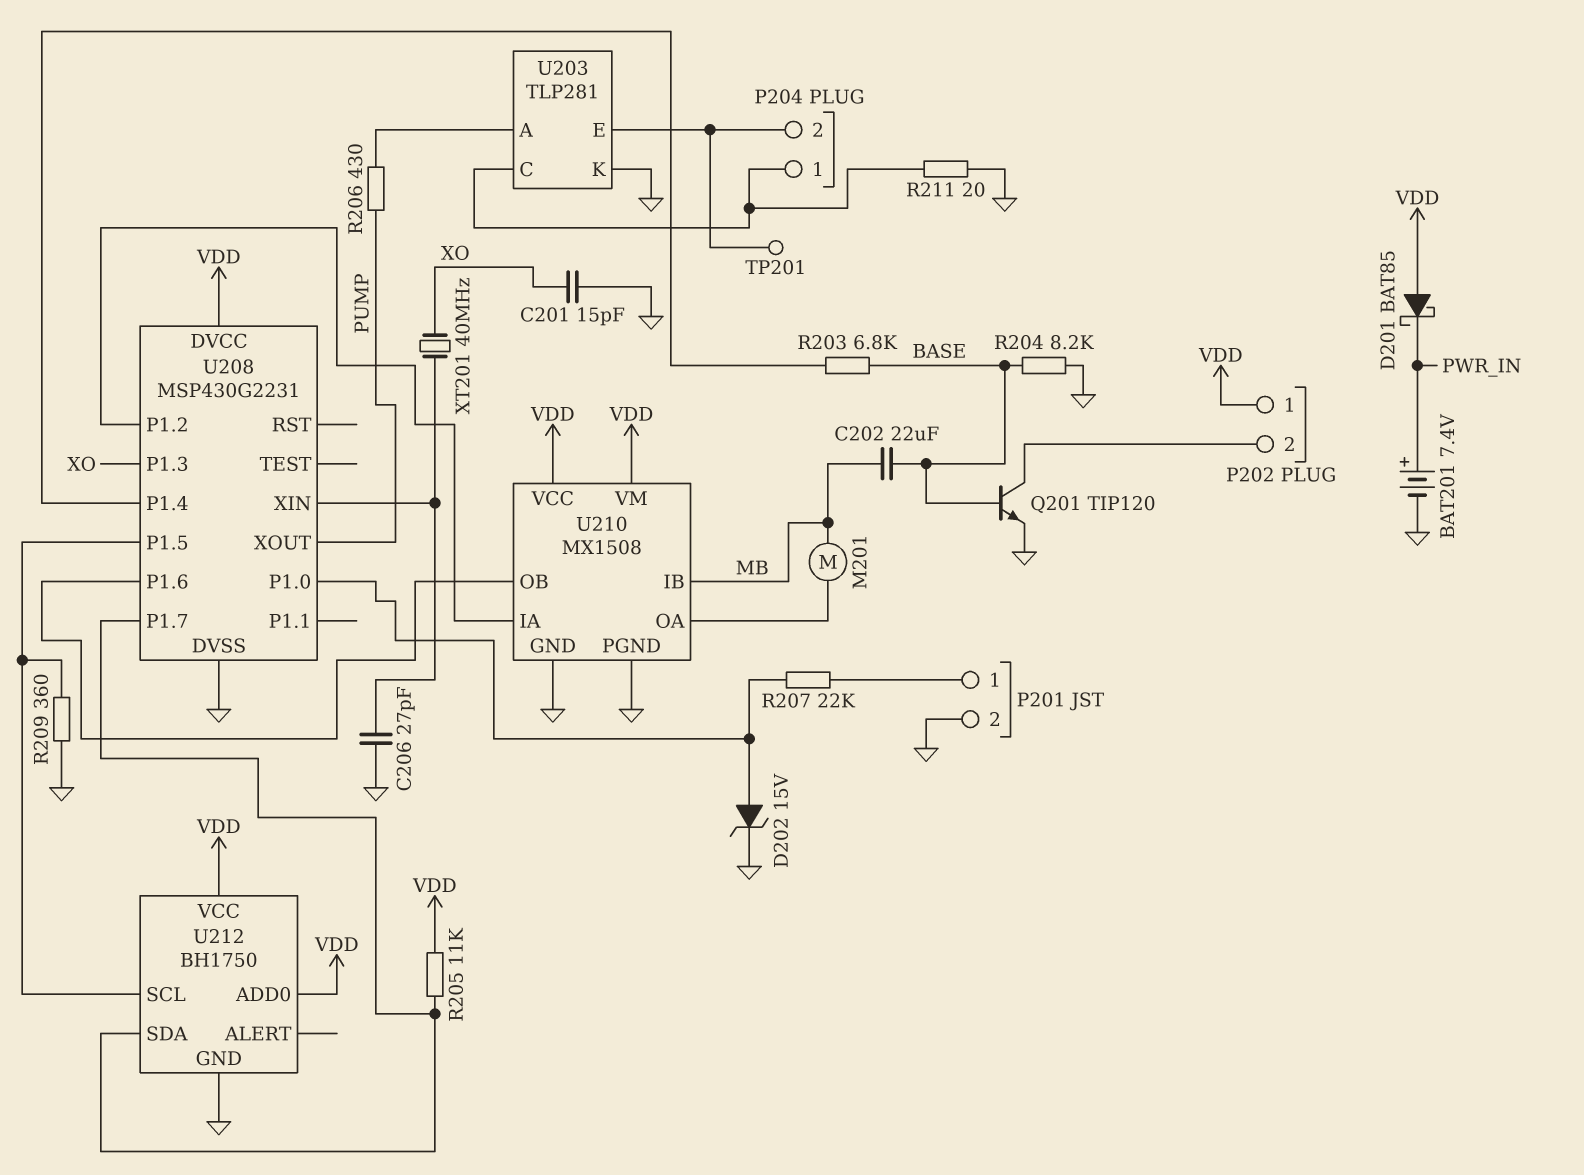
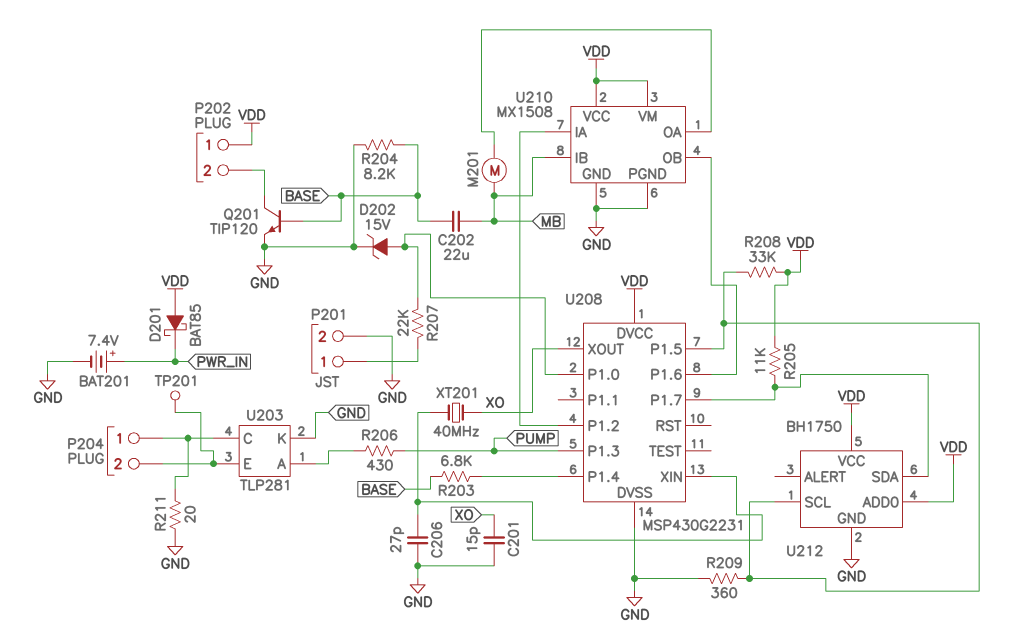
R208: none -> 33k (U208/P1.5, VDD)
U208 pin P1.3: XO -> PUMP
U208 pin XOUT: PUMP -> XO

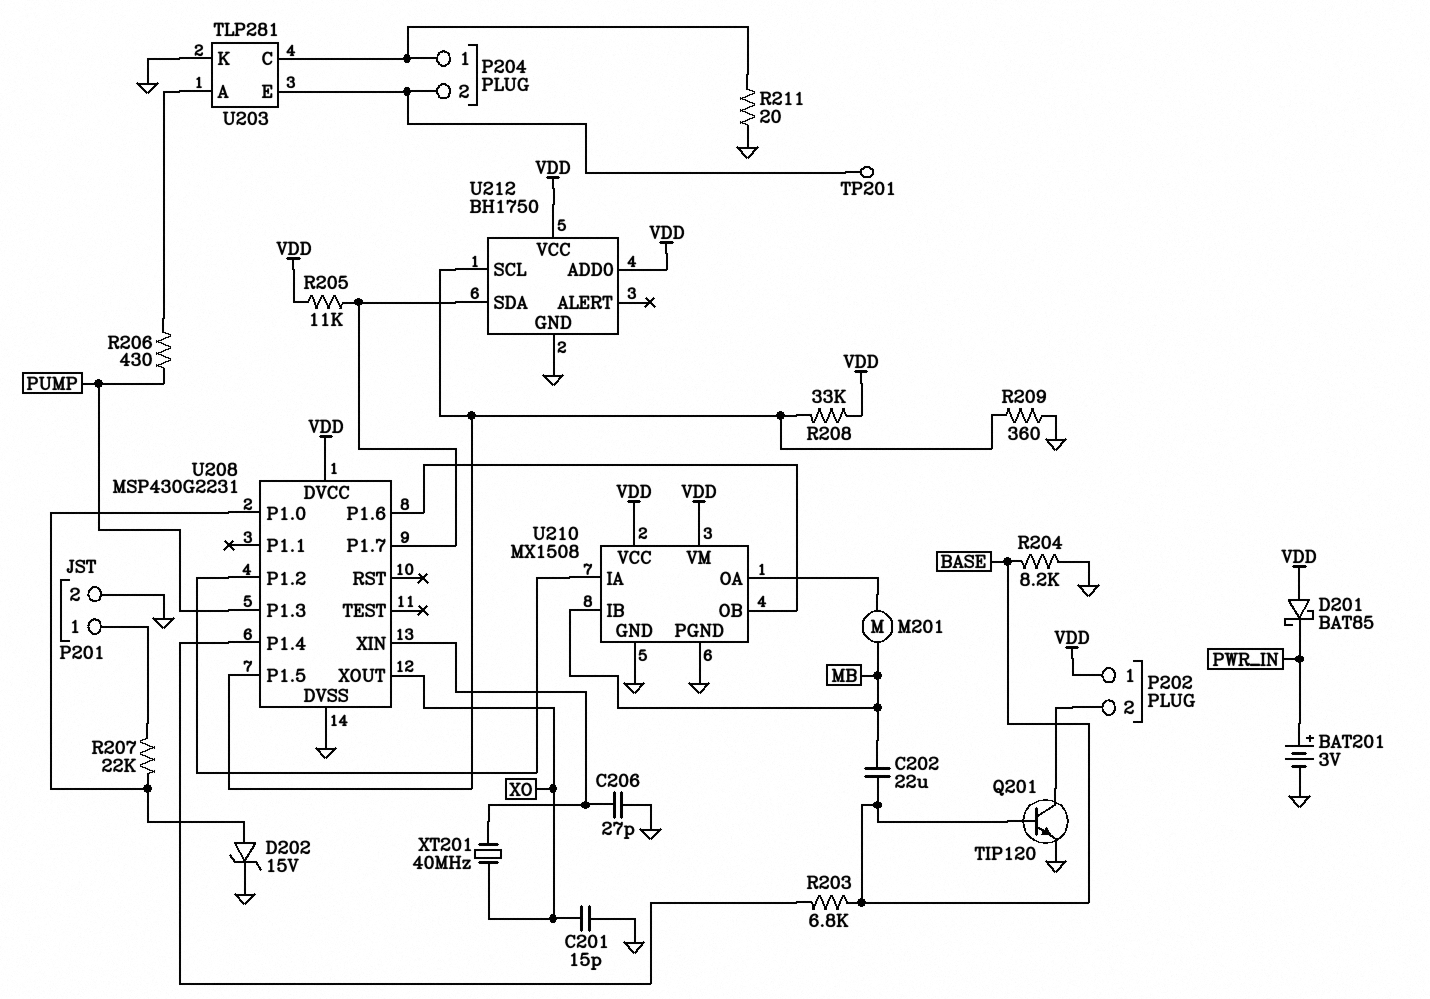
BAT201: 7.4V (plus PWR_IN, minus GND) -> 3V (plus PWR_IN, minus GND)

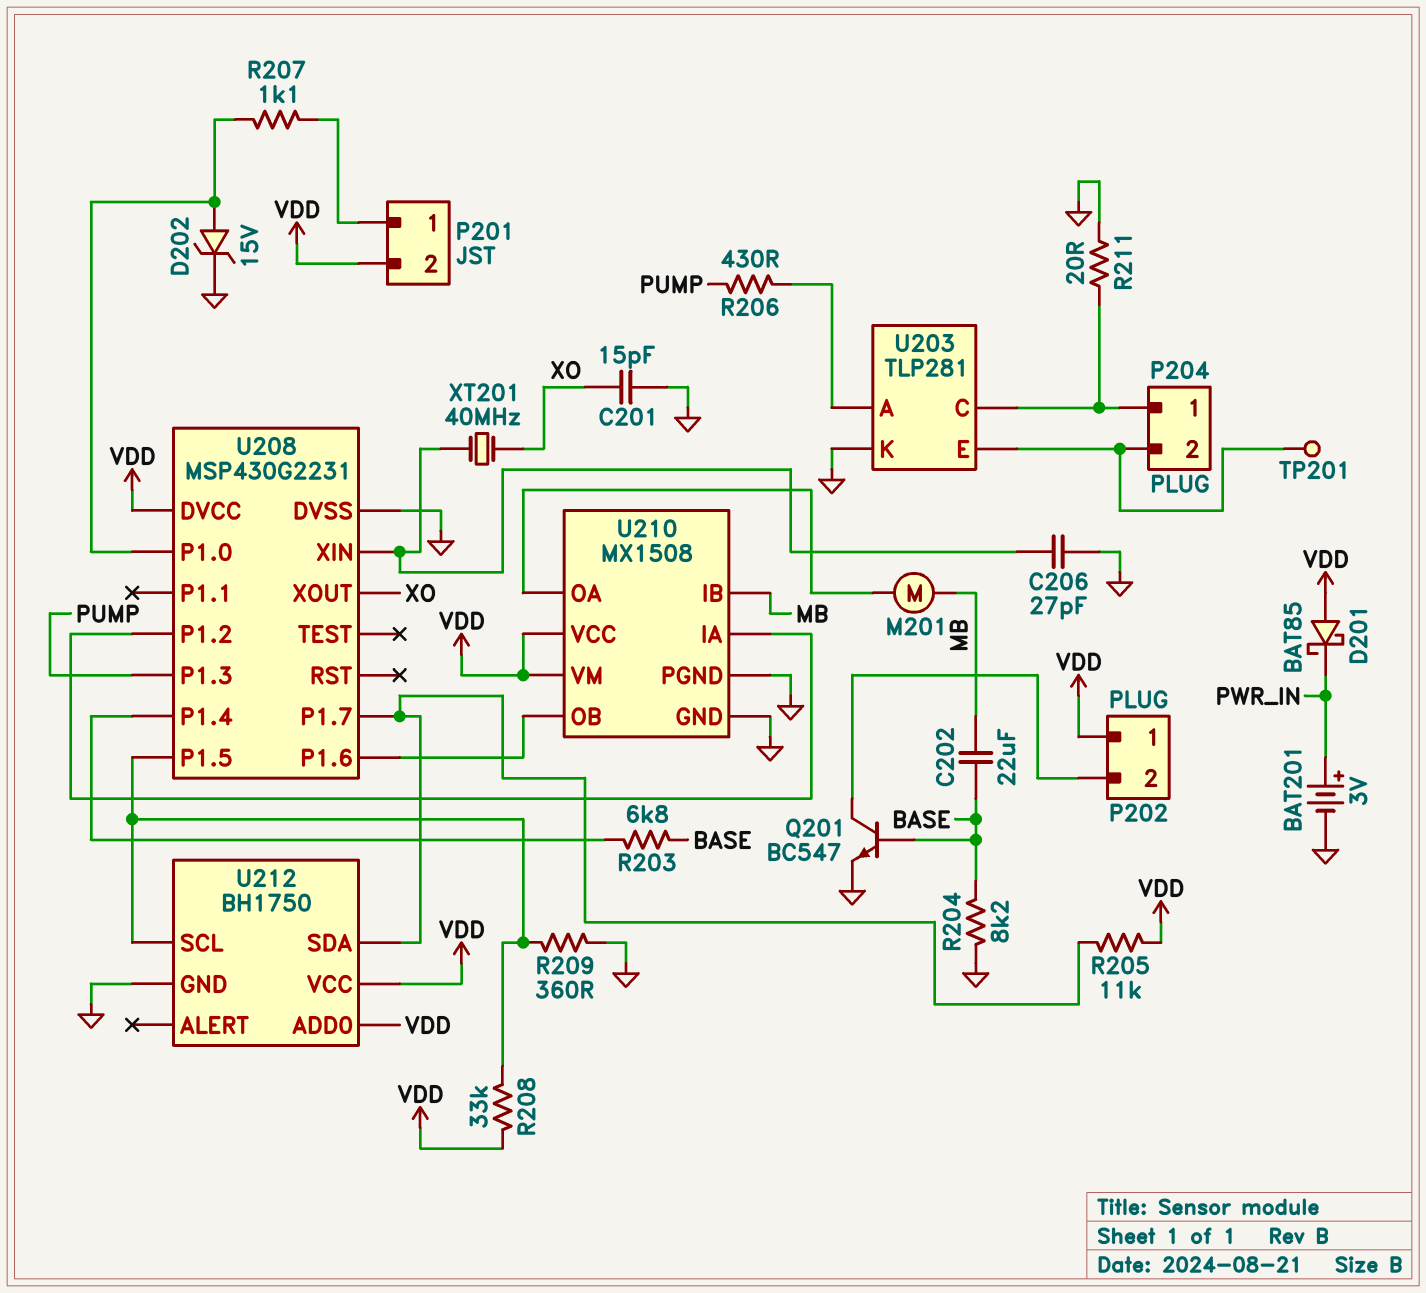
P201 pin 2: GND -> VDD
Q201: NPN TIP120 (B BASE, C P202/2, E GND) -> NPN BC547 (B BASE, C P202/2, E GND)
R207: 22k (P201/1, U208/P1.0) -> 1.1k (P201/1, U208/P1.0)

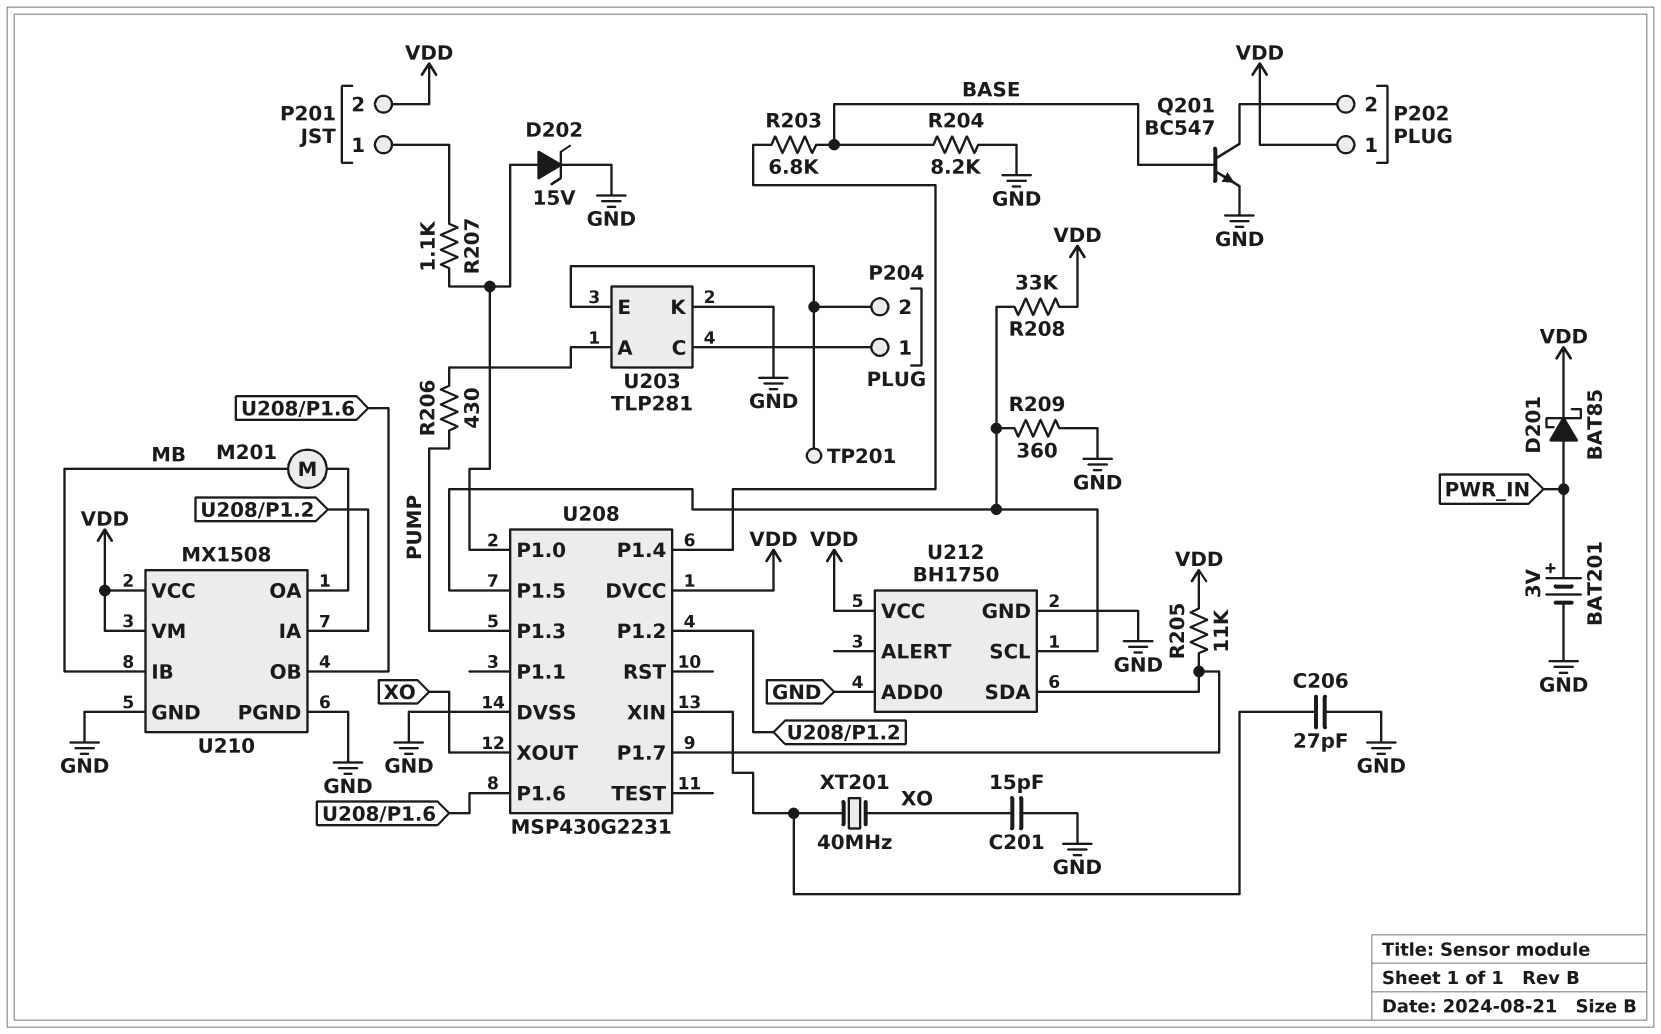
C202: 22uF (BASE, MB) -> none
D201: schottky BAT85 (A VDD, K PWR_IN) -> schottky BAT85 (A PWR_IN, K VDD)
R211: 20 (GND, P204/1) -> none
U212 pin ADD0: VDD -> GND

